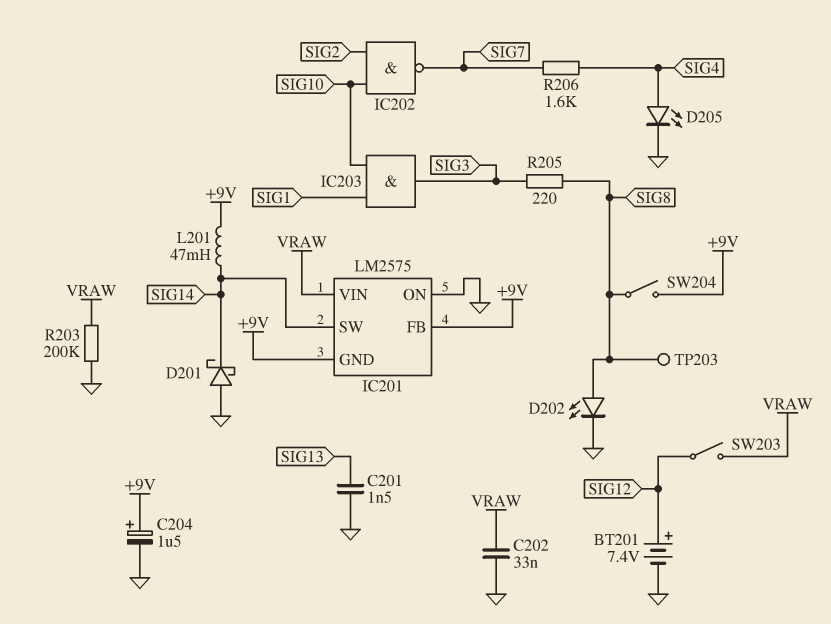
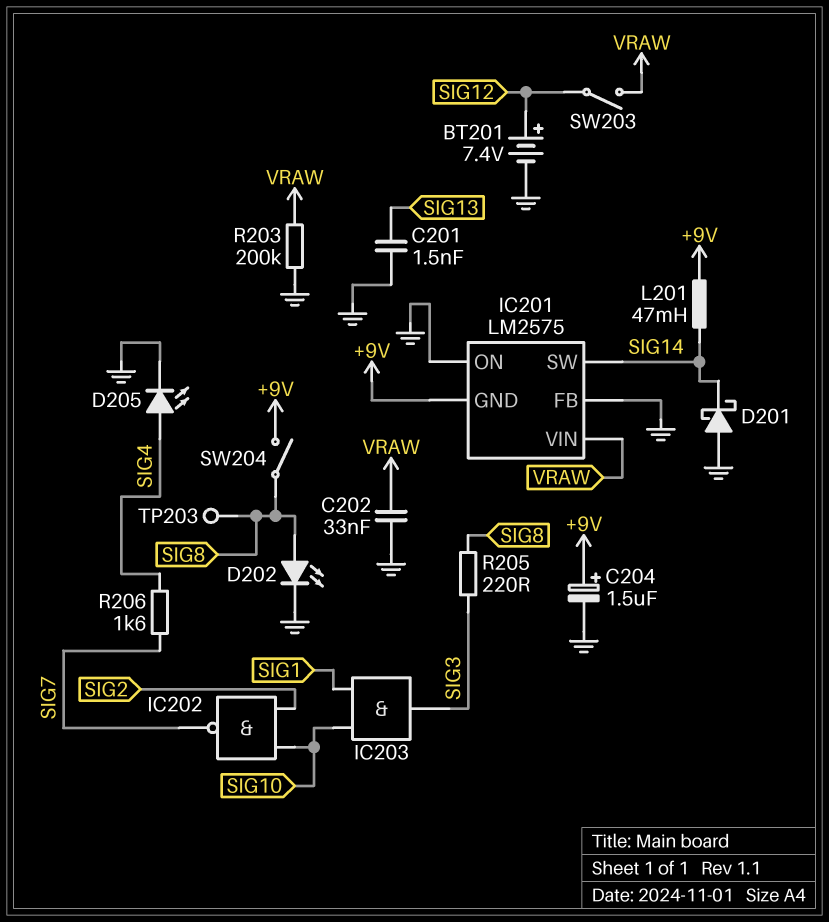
IC201 pin FB: +9V -> GND

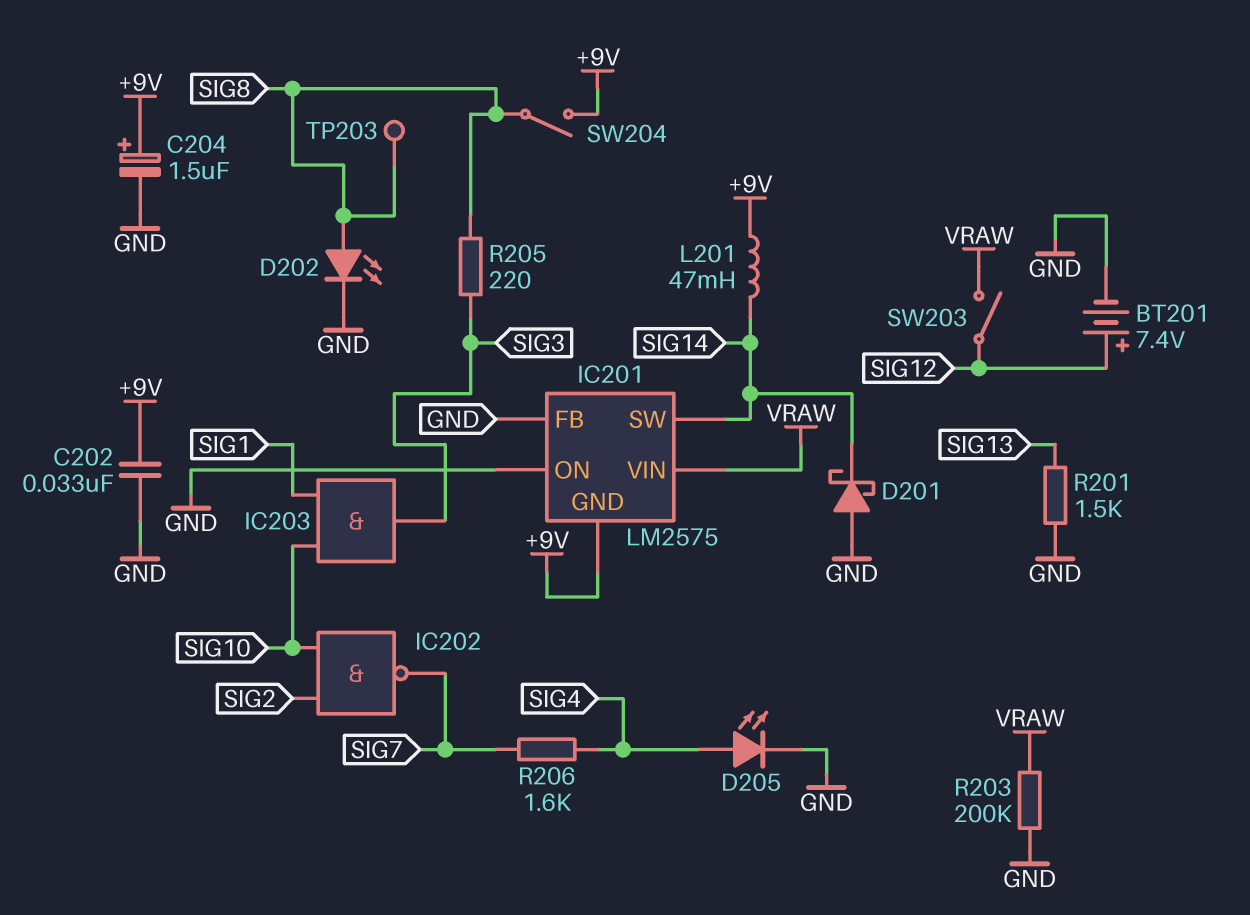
C201: 1.5nF (GND, SIG13) -> none
C202: 33nF (GND, VRAW) -> 33nF (+9V, GND)
R201: none -> 1.5k (GND, SIG13)

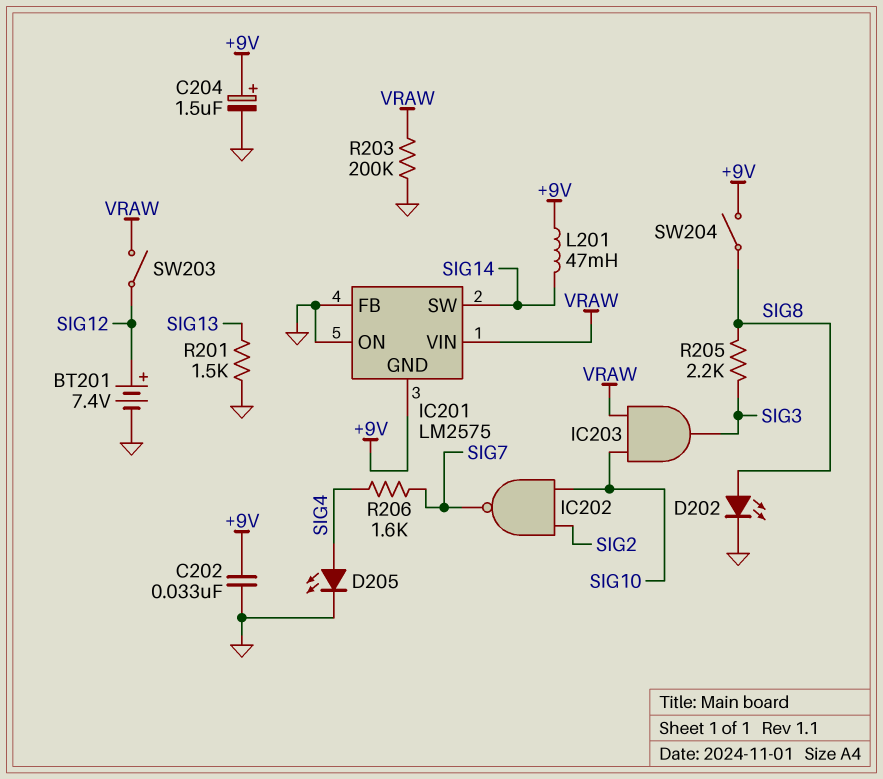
D201: schottky (A GND, K SIG14) -> none
IC203: AND (in SIG1, in SIG10, out SIG3) -> AND (in SIG10, in VRAW, out SIG3)
R205: 220 (SIG3, SIG8) -> 2.2k (SIG3, SIG8)
TP203: test point (SIG8) -> none

